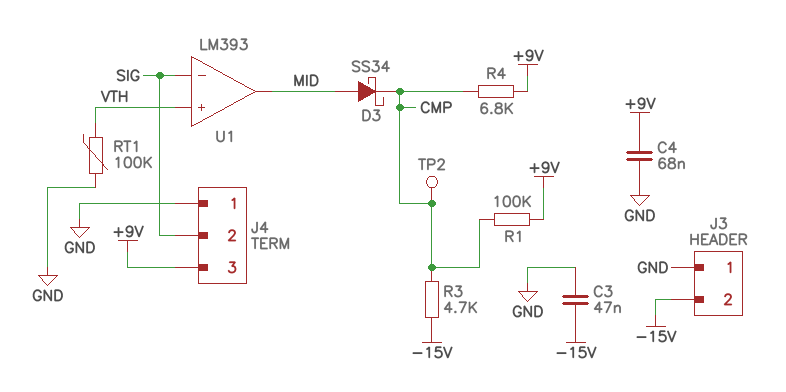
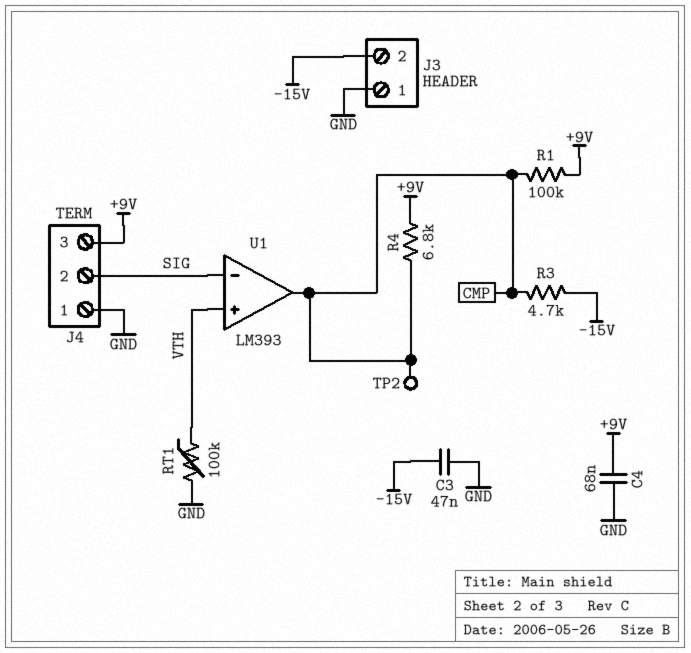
D3: schottky SS34 (A MID, K CMP) -> none
U1 pin out: MID -> CMP

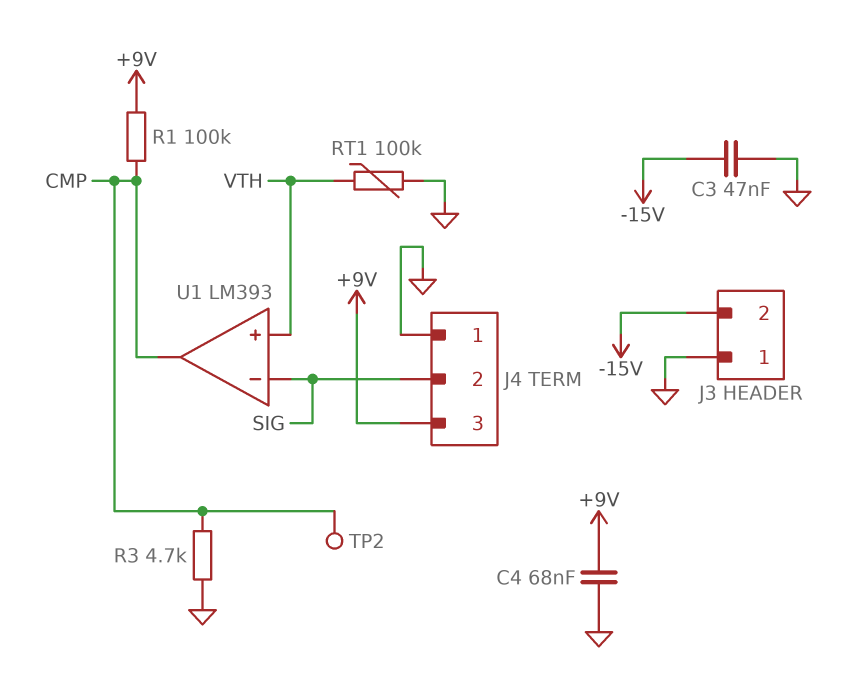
R3: 4.7k (-15V, CMP) -> 4.7k (CMP, GND)
R4: 6.8k (+9V, CMP) -> none

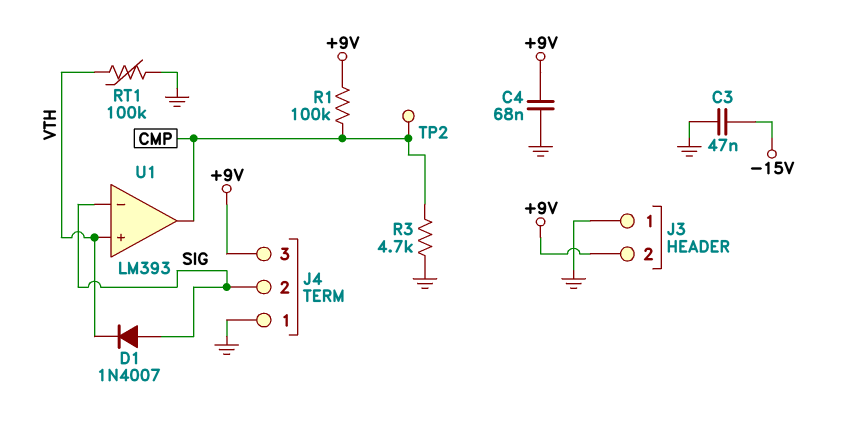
D1: none -> diode 1N4007 (A SIG, K VTH)
J3 pin 2: -15V -> +9V

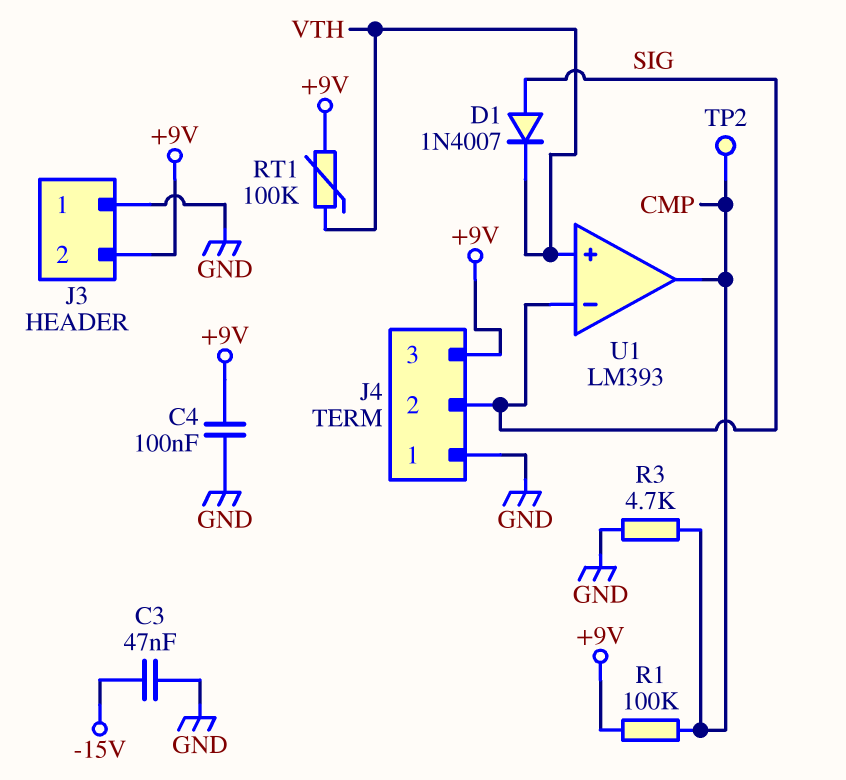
C4: 68nF (+9V, GND) -> 100nF (+9V, GND)
RT1: 100k (GND, VTH) -> 100k (+9V, VTH)

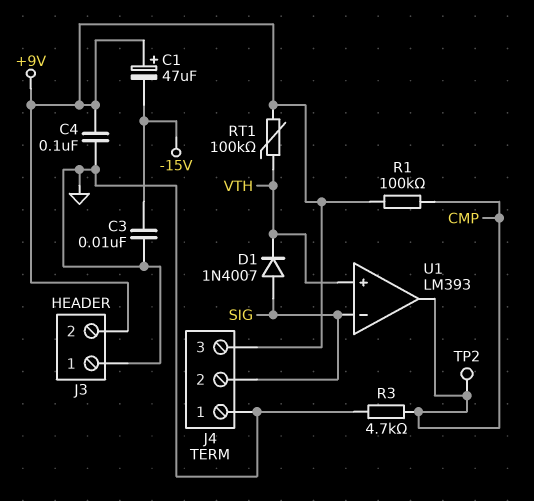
C1: none -> 47uF (plus +9V, minus -15V)
C3: 47nF (-15V, GND) -> 10nF (-15V, GND)

